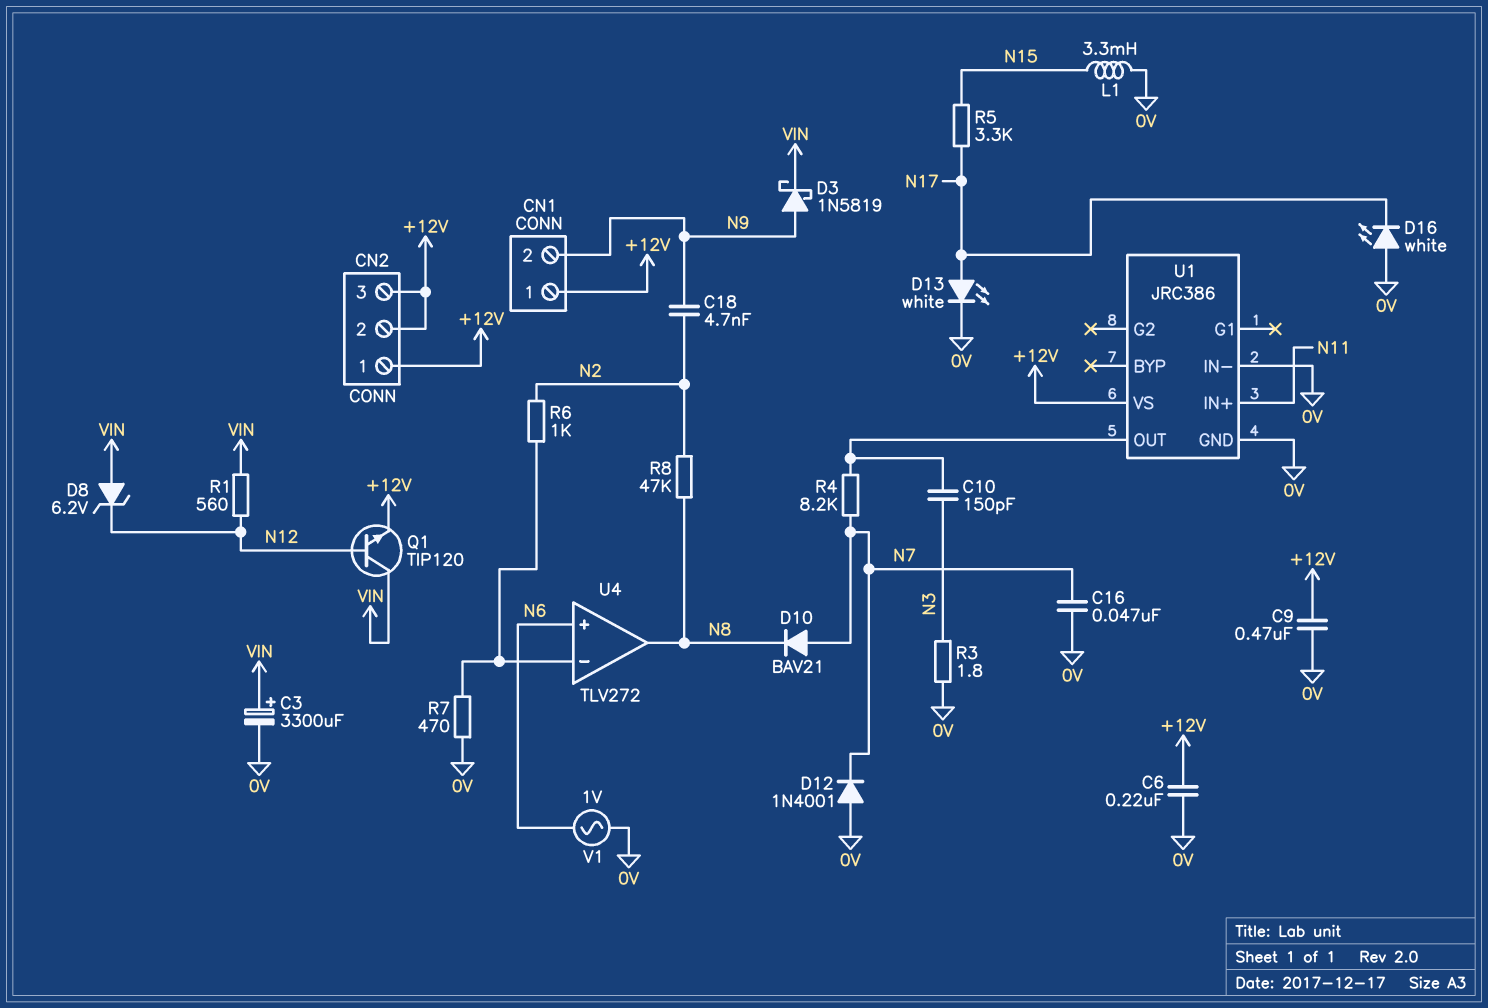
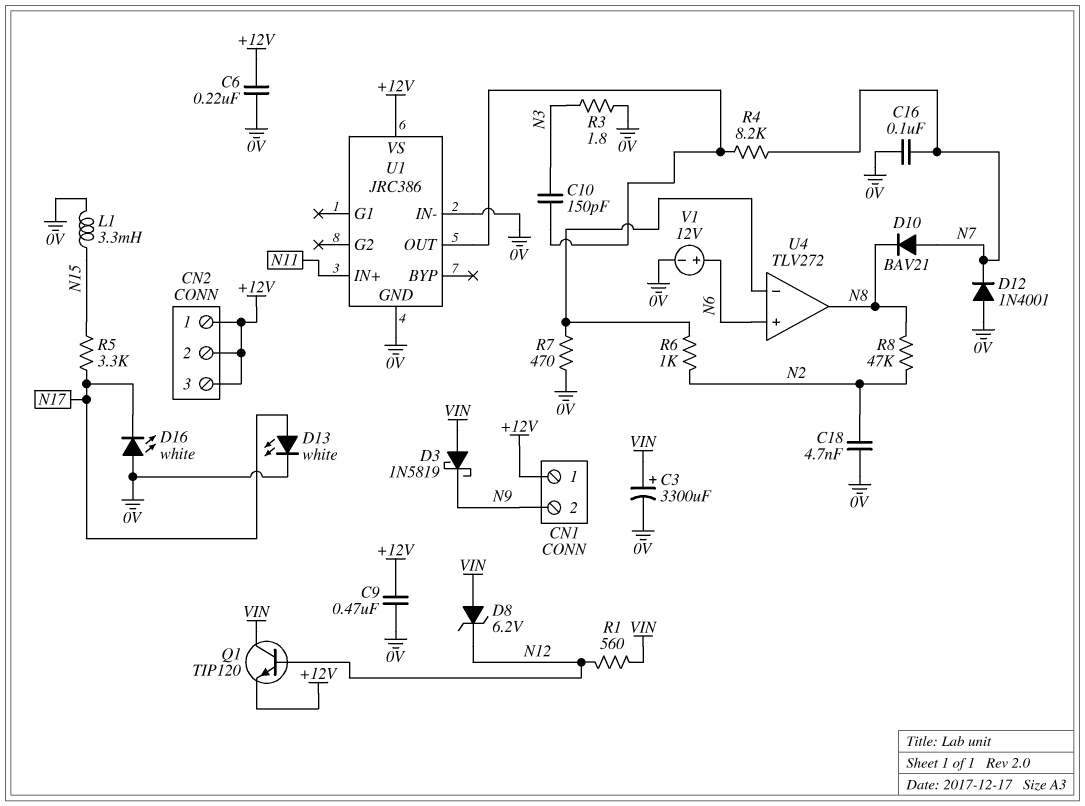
C16: 47nF (0V, N7) -> 100nF (0V, N7)
C18: 4.7nF (N2, N9) -> 4.7nF (0V, N2)
D3: schottky 1N5819 (A N9, K VIN) -> schottky 1N5819 (A VIN, K N9)
V1: AC 1V (0V, N6) -> 12V (plus N6, minus 0V)

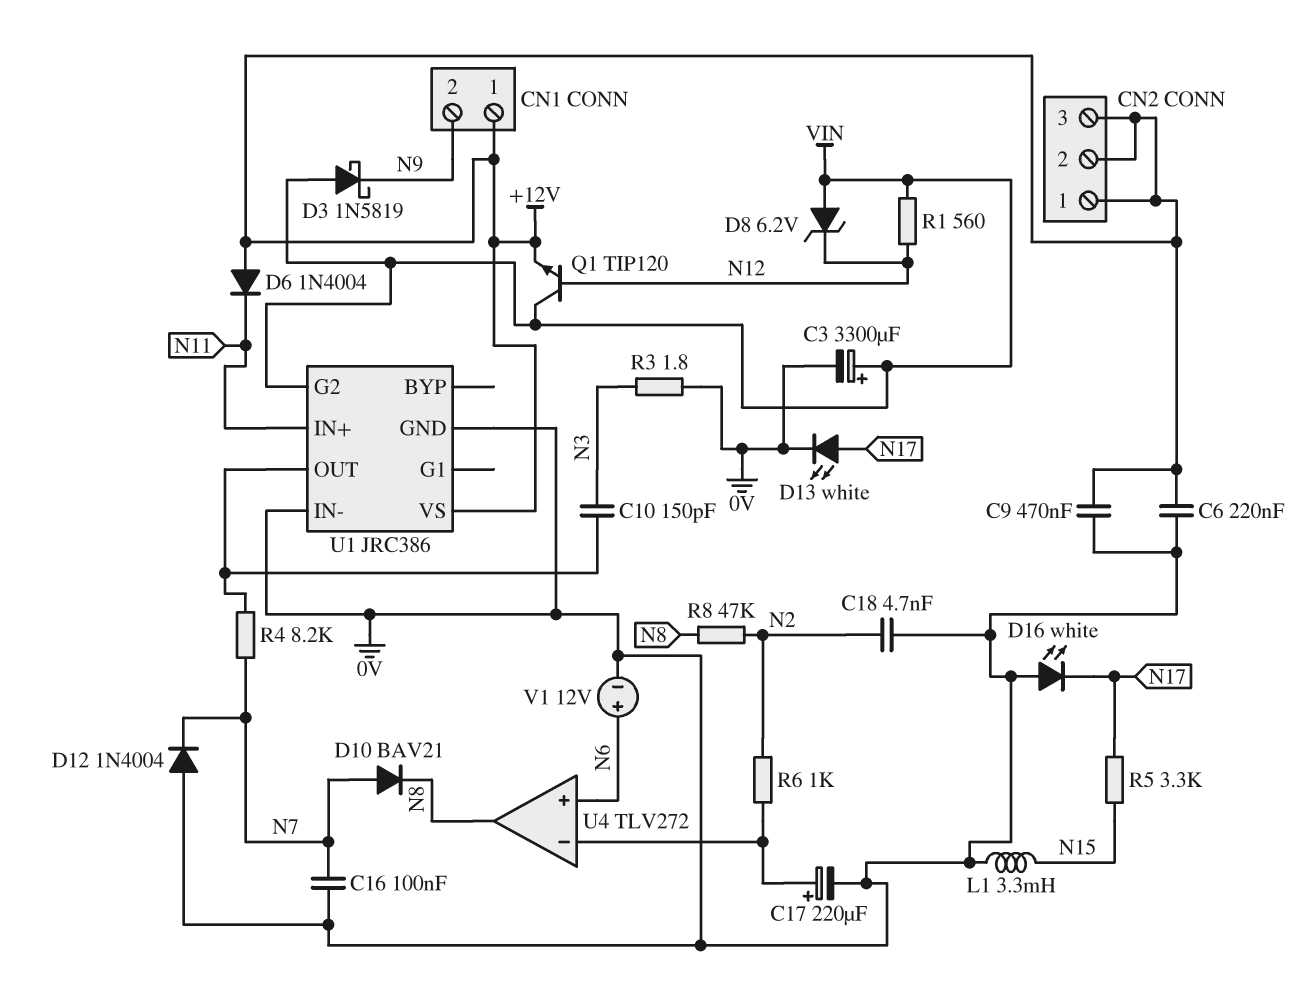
C17: none -> 220uF (plus U4/in-, minus 0V)
D6: none -> diode 1N4004 (A +12V, K N11)
D12: diode 1N4001 (A 0V, K N7) -> diode 1N4004 (A 0V, K N7)
R7: 470 (0V, U4/in-) -> none
U1 pin G2: none -> VIN

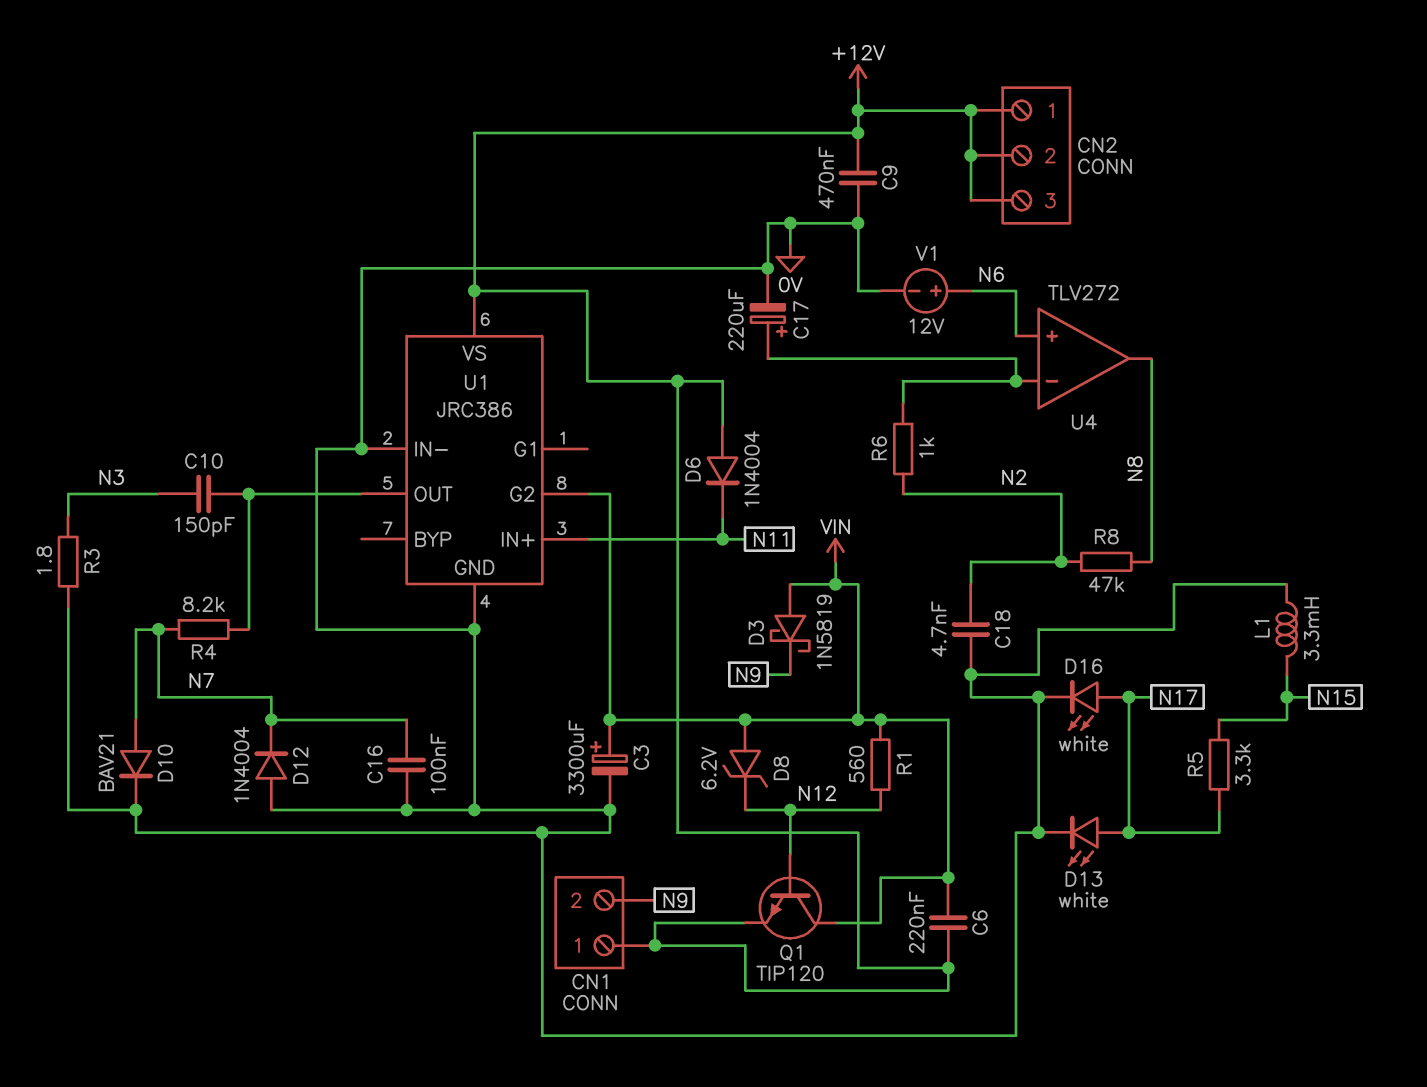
C6: 220nF (+12V, 0V) -> 220nF (+12V, VIN)
D10: diode BAV21 (A N7, K N8) -> diode BAV21 (A N7, K 0V)
D16: LED white (A 0V, K N17) -> LED white (A N17, K 0V)

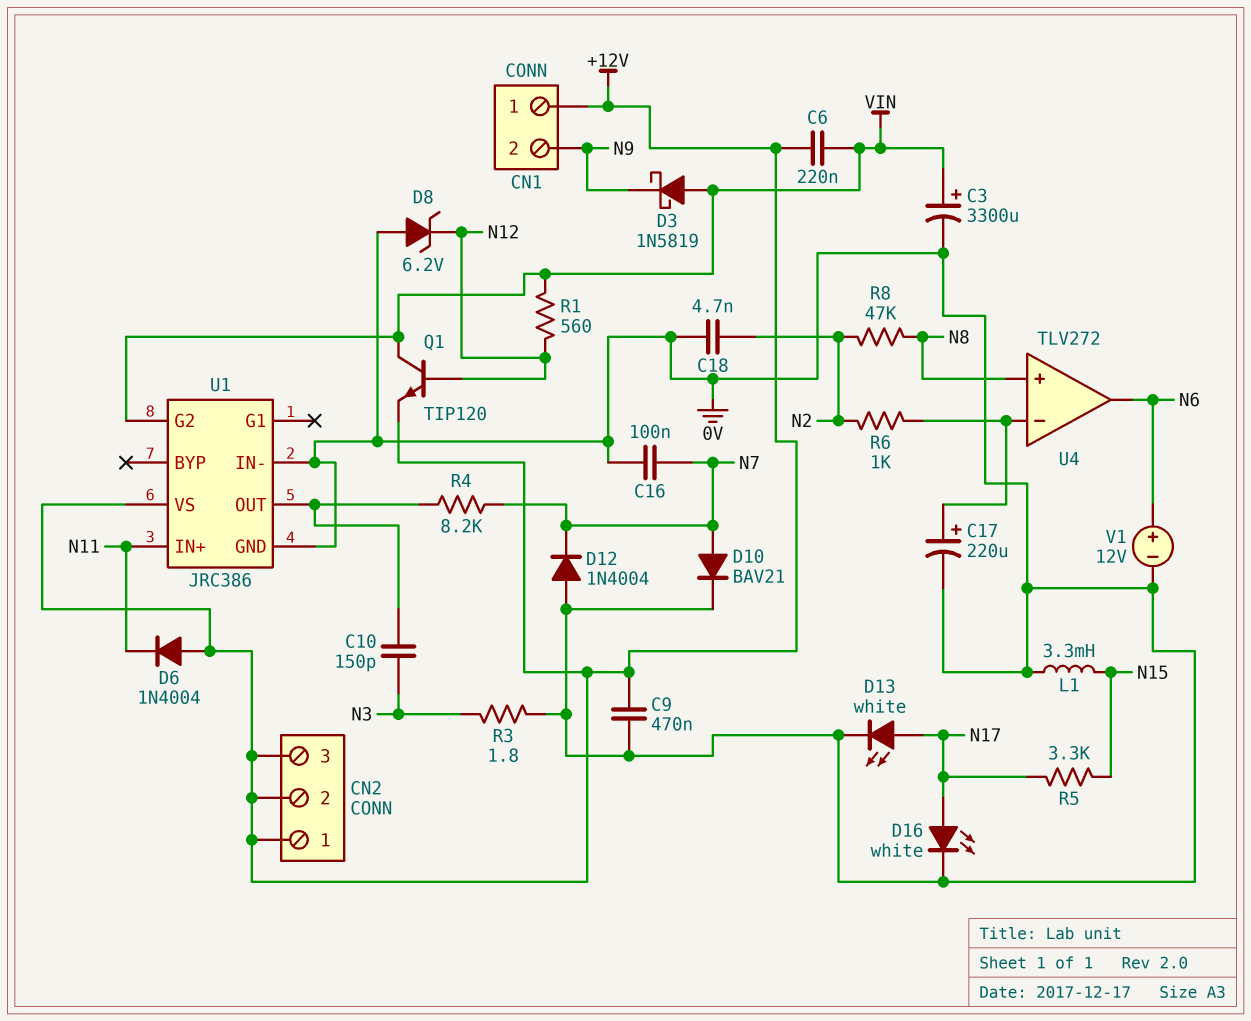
D8: zener 6.2V (A VIN, K N12) -> zener 6.2V (A 0V, K N12)
U4 pin in+: N6 -> N8
U4 pin out: N8 -> N6

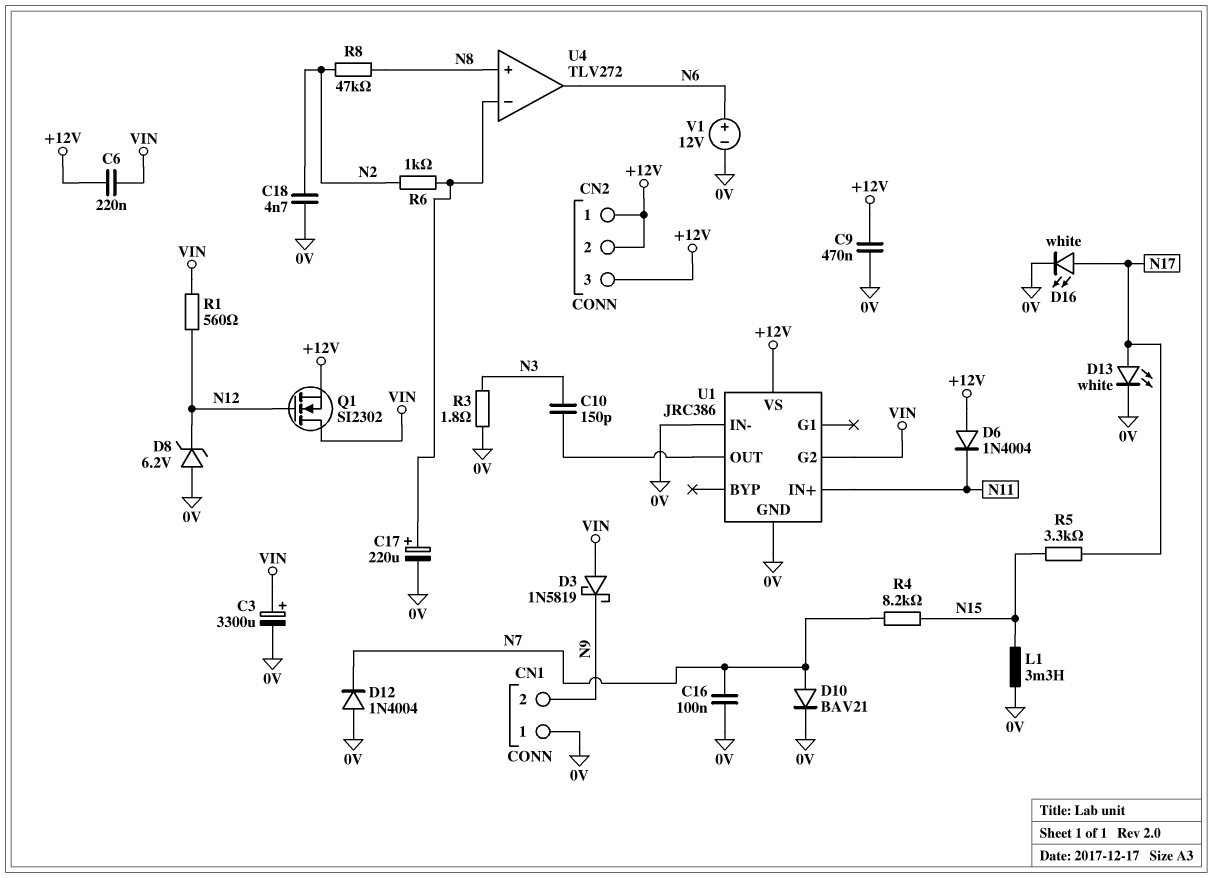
CN1 pin 1: +12V -> 0V
Q1: NPN TIP120 (B N12, C VIN, E +12V) -> NMOS SI2302 (G N12, D VIN, S +12V)
R4: 8.2k (N7, U1/OUT) -> 8.2k (N7, N15)

